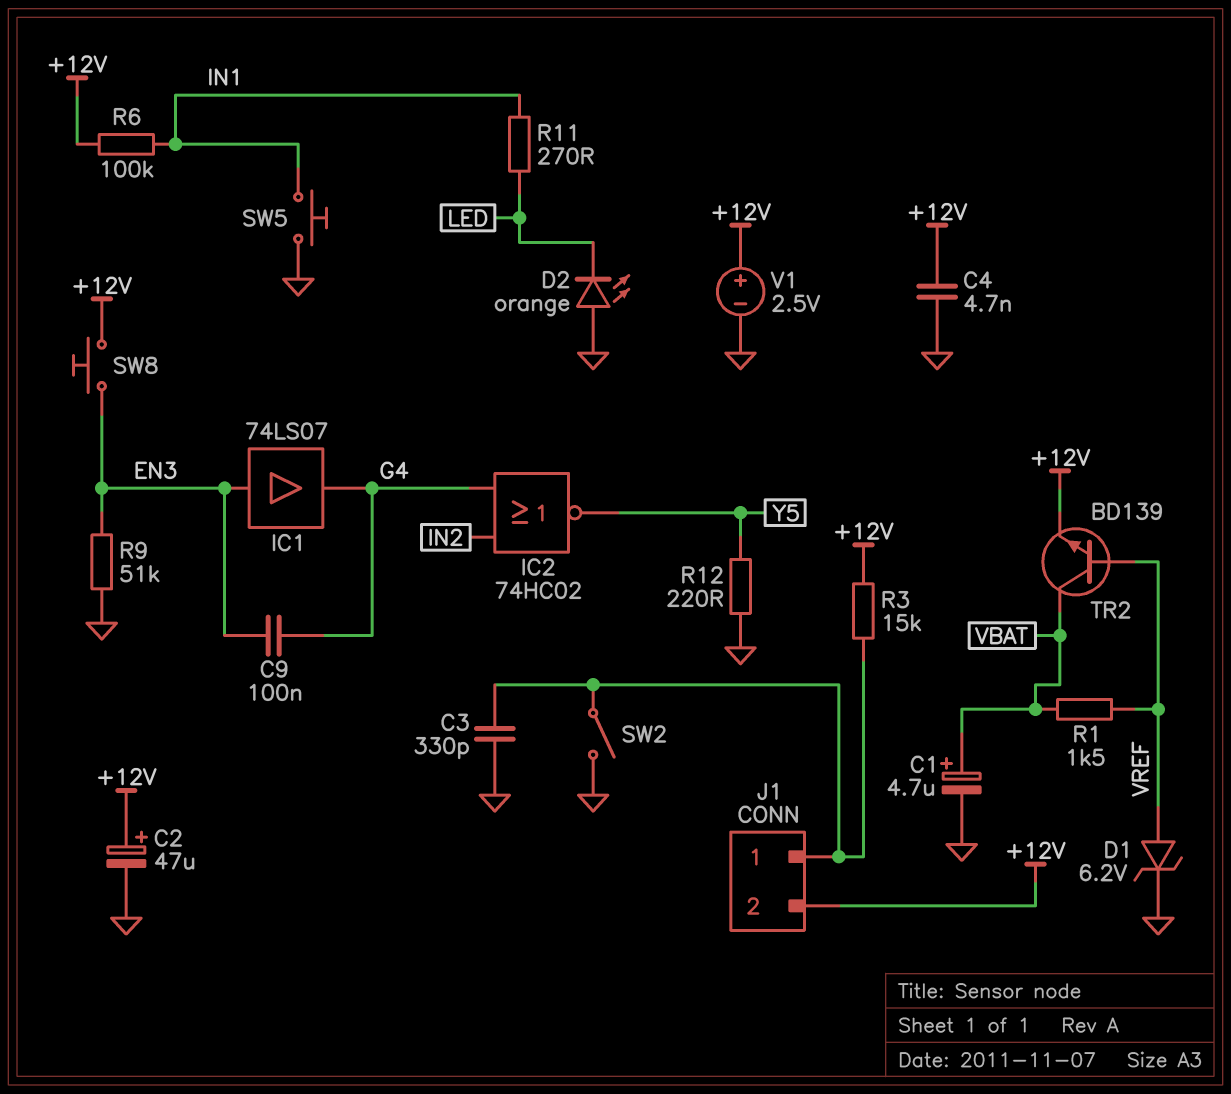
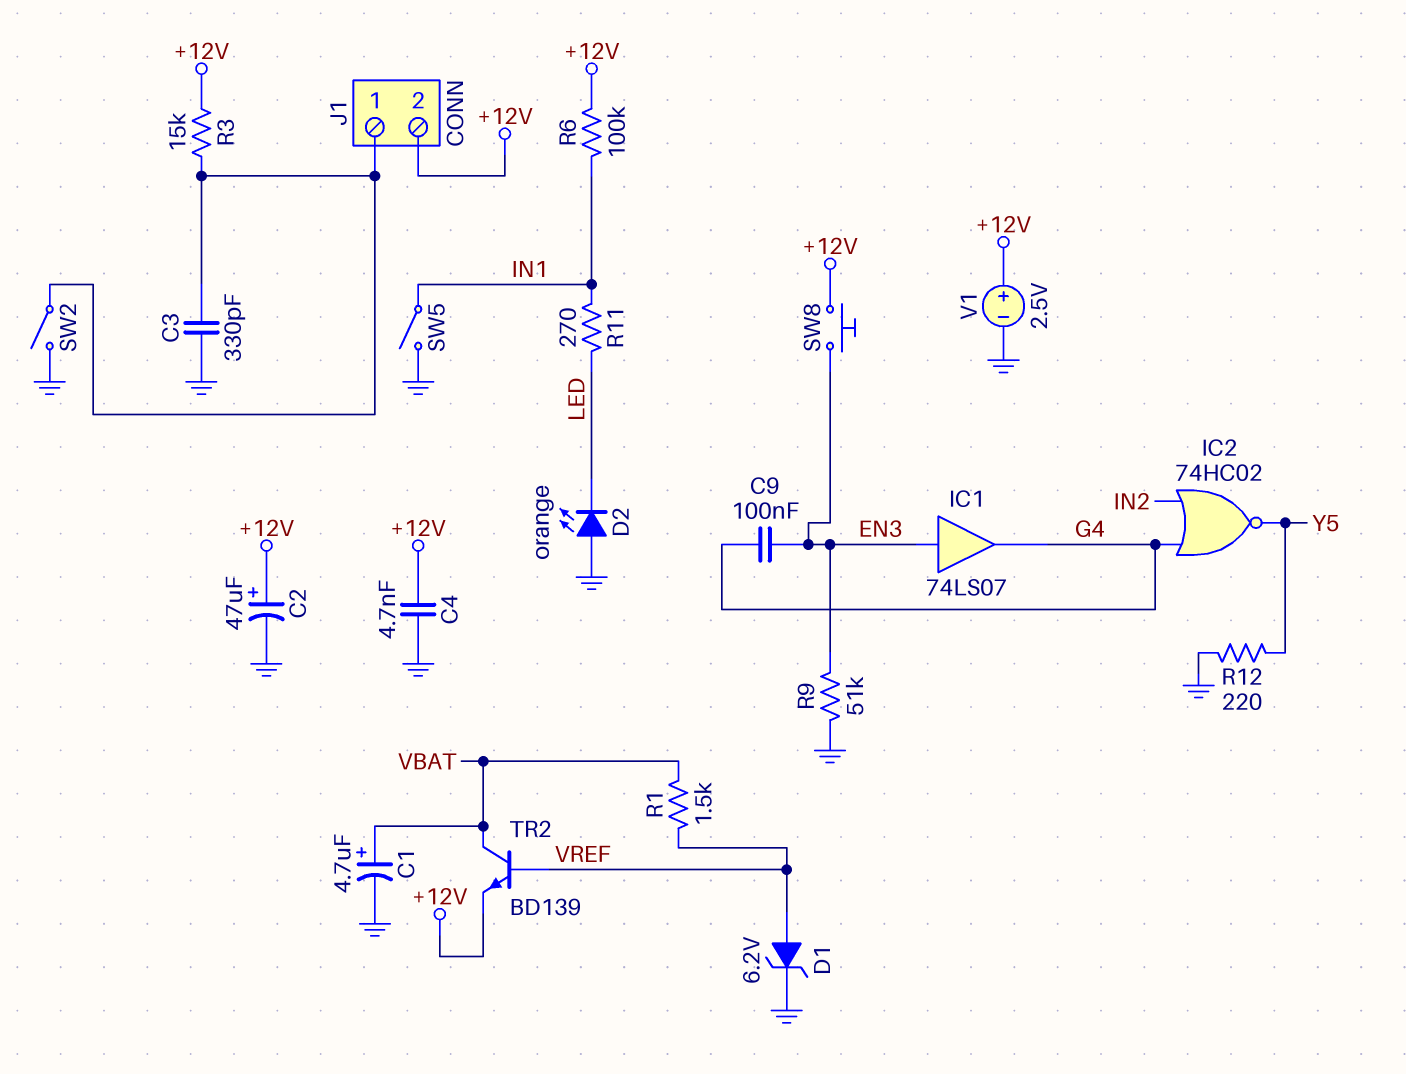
SW5: button (GND, IN1) -> switch (GND, IN1)

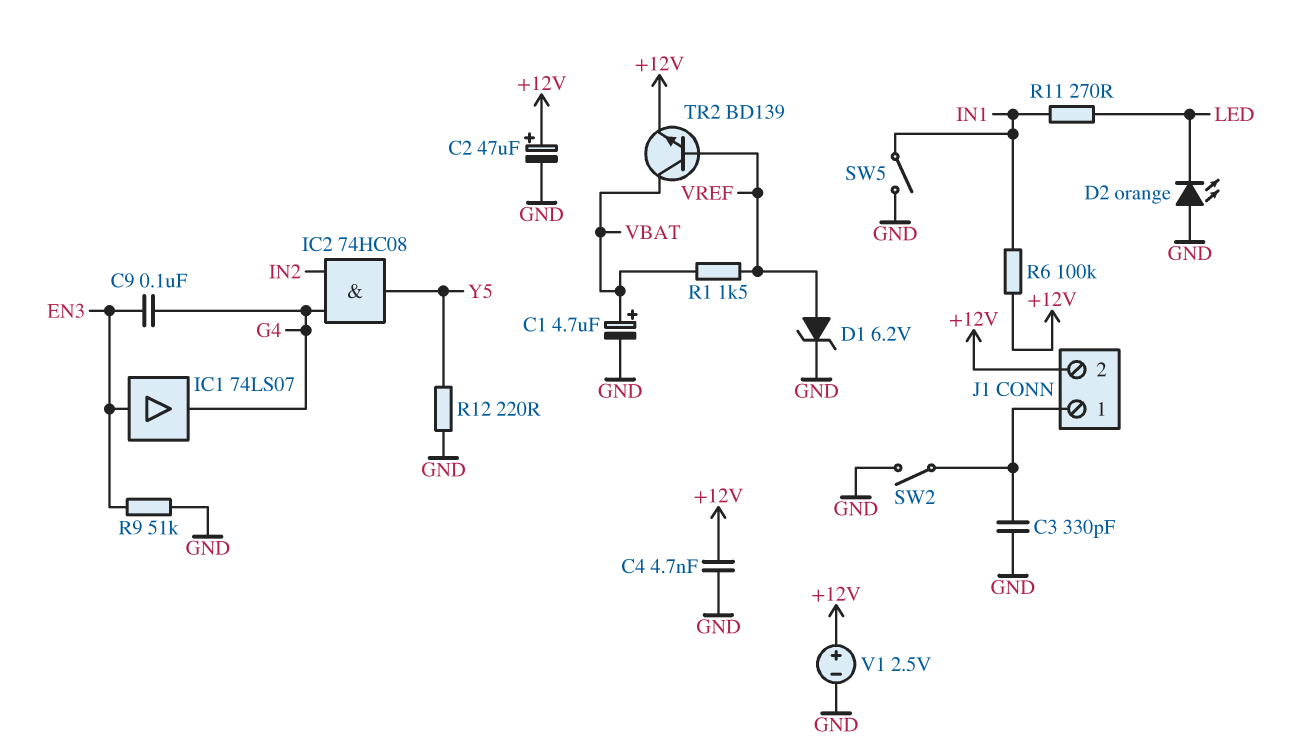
IC2: NOR 74HC02 (in G4, in IN2, out Y5) -> AND 74HC08 (in G4, in IN2, out Y5)
R3: 15k (+12V, J1/1) -> none
SW8: button (+12V, EN3) -> none

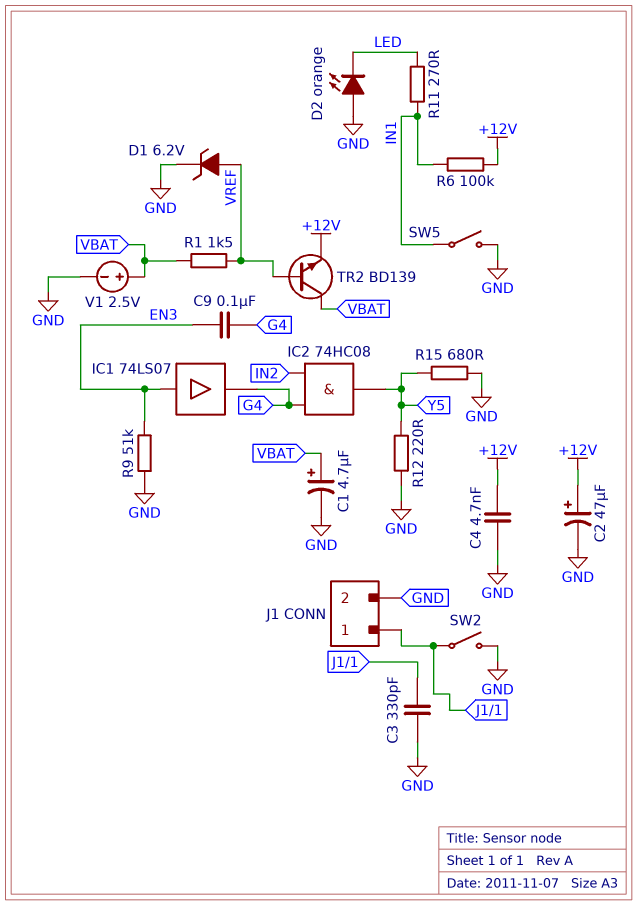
J1 pin 2: +12V -> GND
R15: none -> 680 (GND, Y5)
V1: 2.5V (plus +12V, minus GND) -> 2.5V (plus VBAT, minus GND)

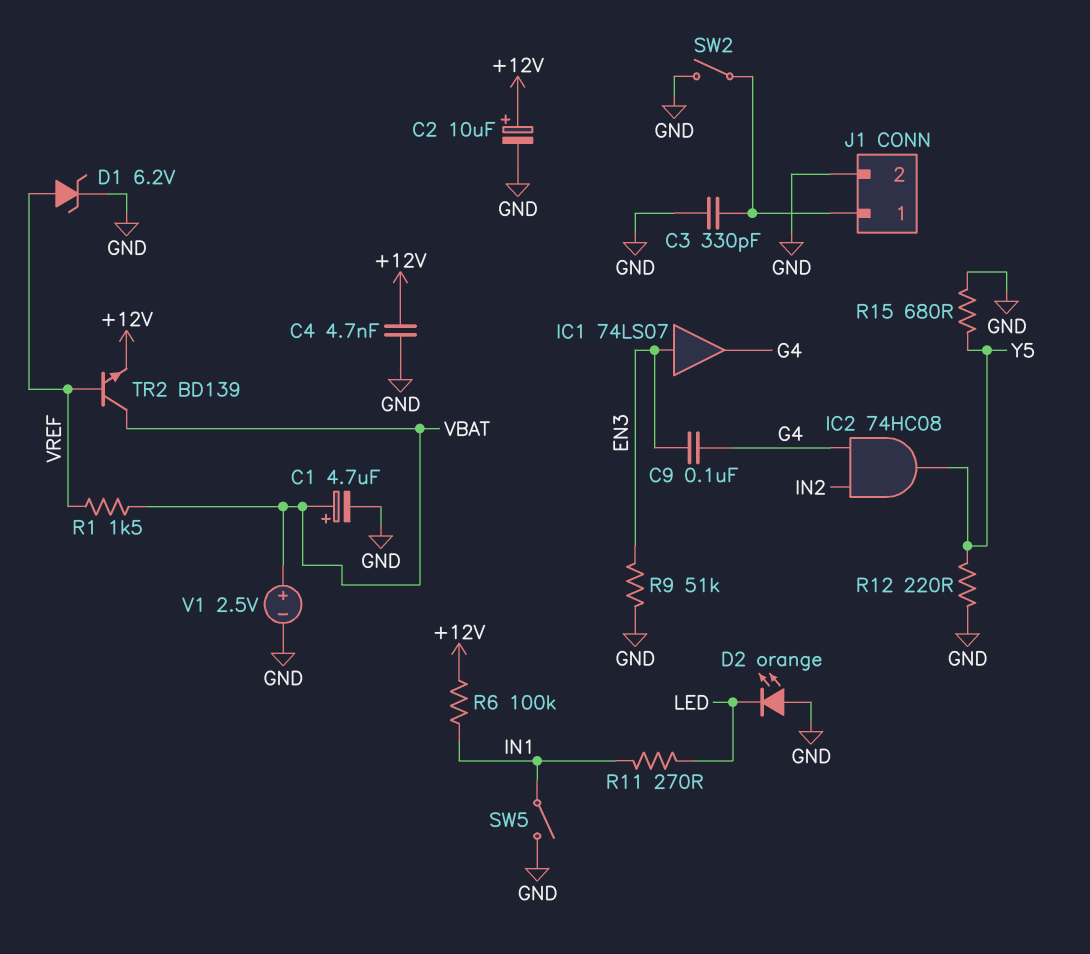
C2: 47uF (plus +12V, minus GND) -> 10uF (plus +12V, minus GND)

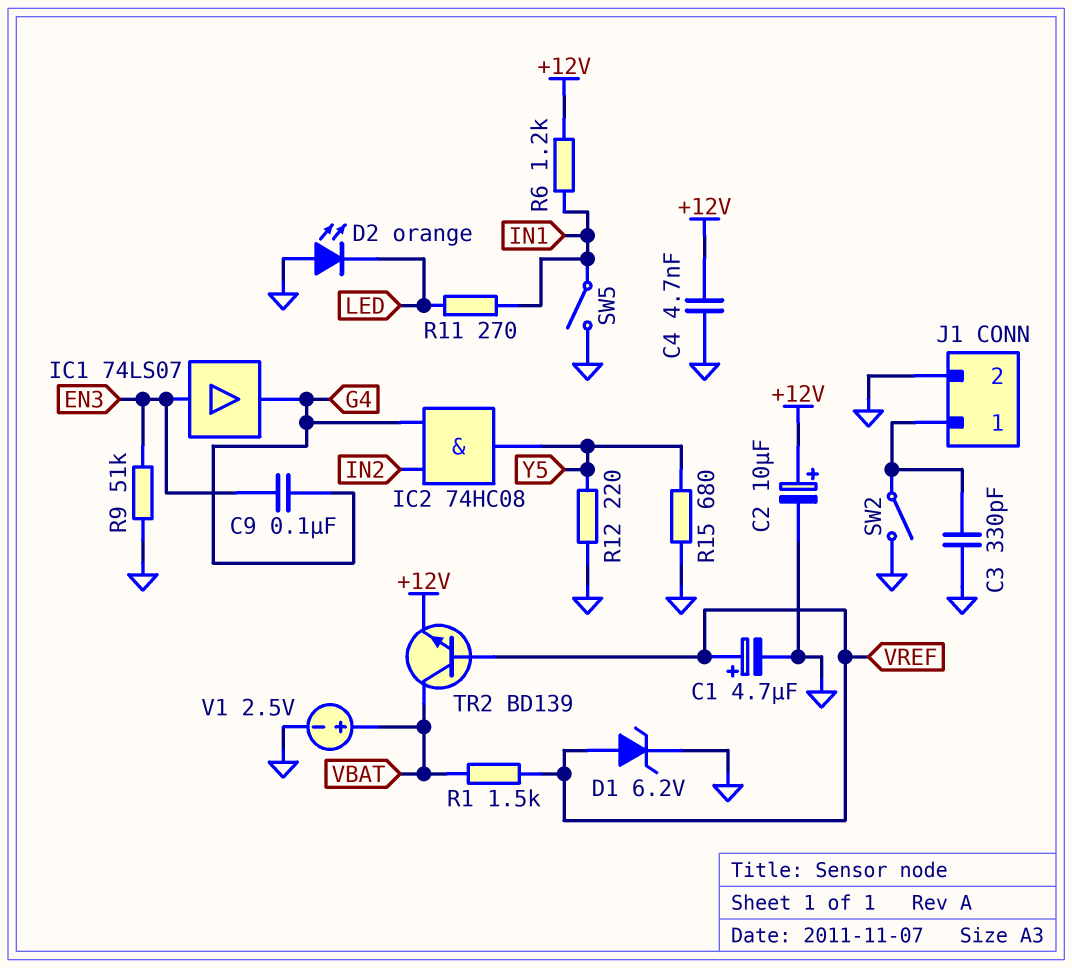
C1: 4.7uF (plus VBAT, minus GND) -> 4.7uF (plus VREF, minus GND)
R6: 100k (+12V, IN1) -> 1.2k (+12V, IN1)

